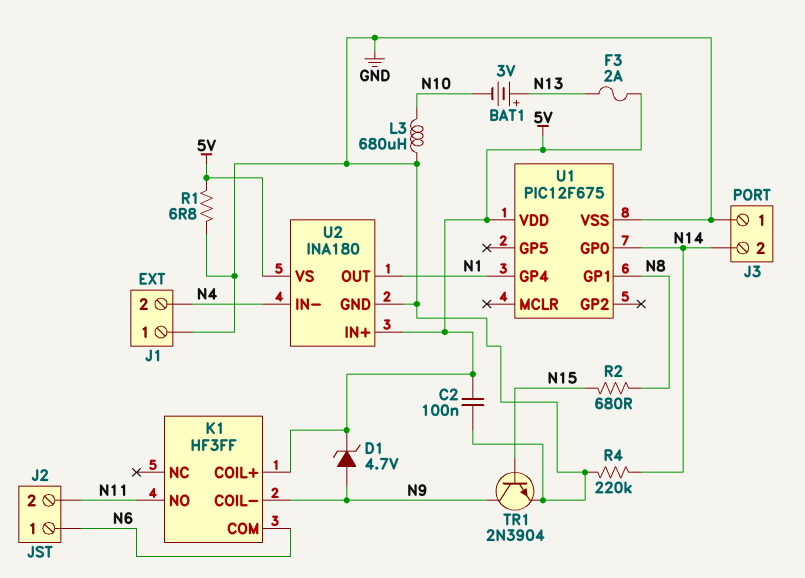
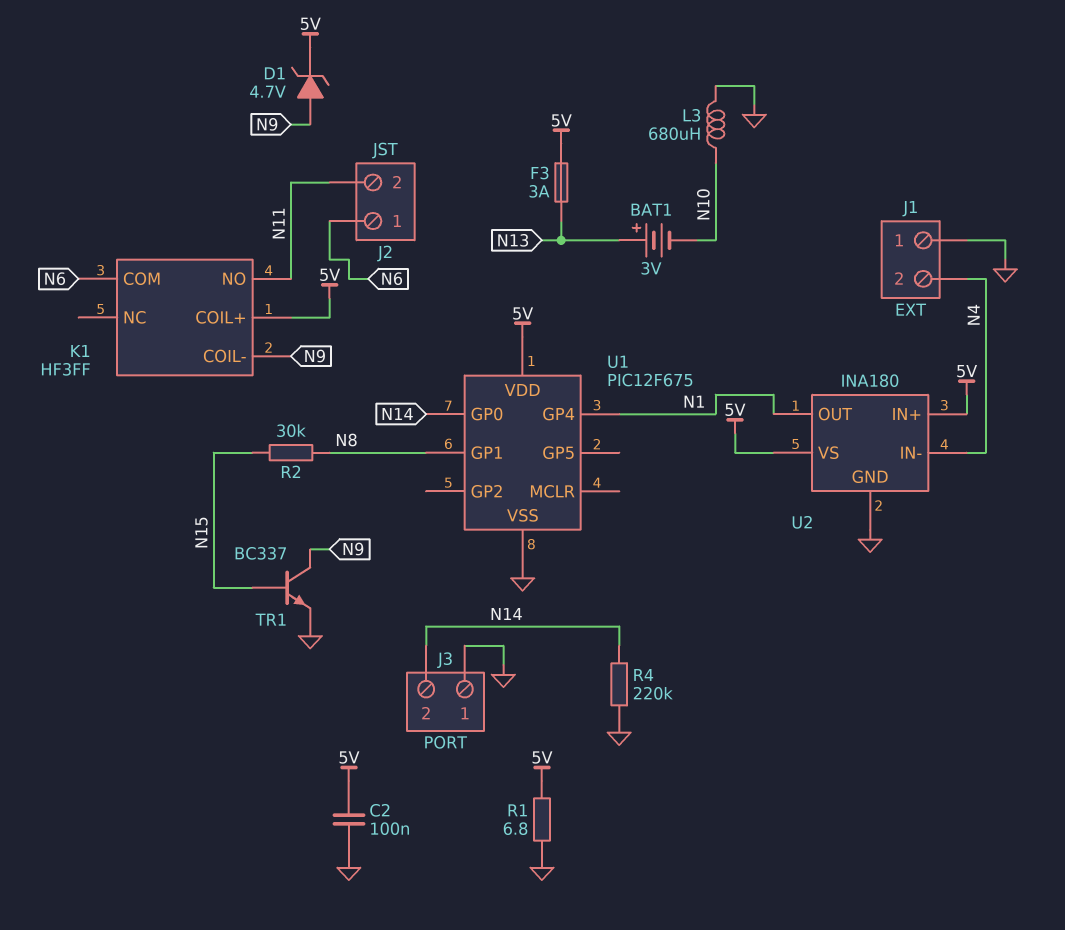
F3: 2A (5V, N13) -> 3A (5V, N13)
R2: 680 (N8, N15) -> 30k (N8, N15)
TR1: NPN 2N3904 (B N15, C N9, E GND) -> NPN BC337 (B N15, C N9, E GND)

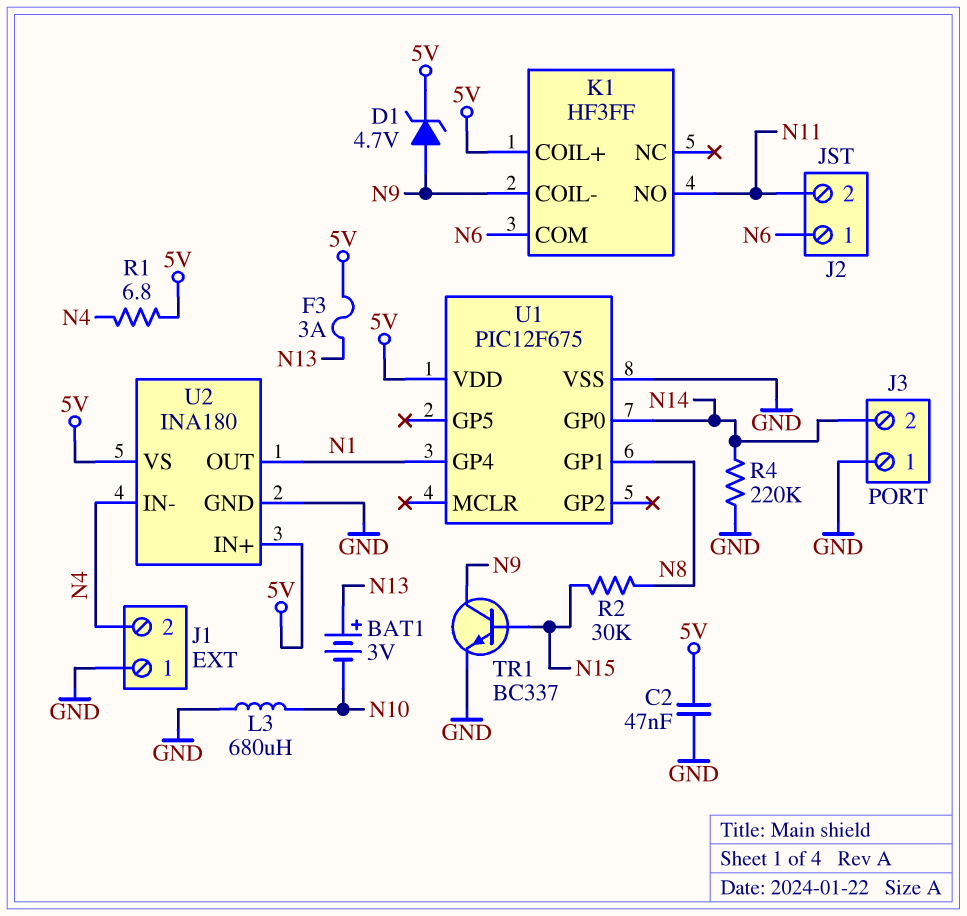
C2: 100nF (5V, GND) -> 47nF (5V, GND)
R1: 6.8 (5V, GND) -> 6.8 (5V, N4)

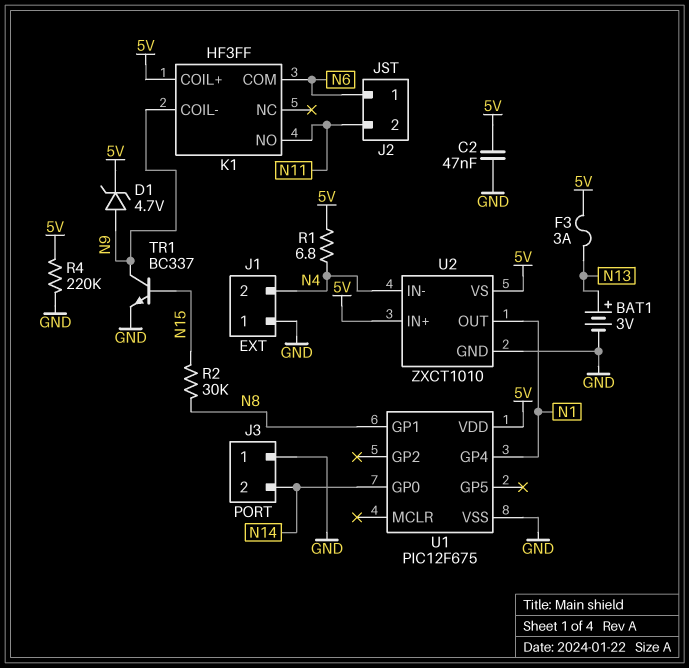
BAT1: 3V (plus N13, minus N10) -> 3V (plus N13, minus GND)
L3: 680uH (GND, N10) -> none
R4: 220k (GND, N14) -> 220k (5V, GND)
U2: INA180 -> ZXCT1010

